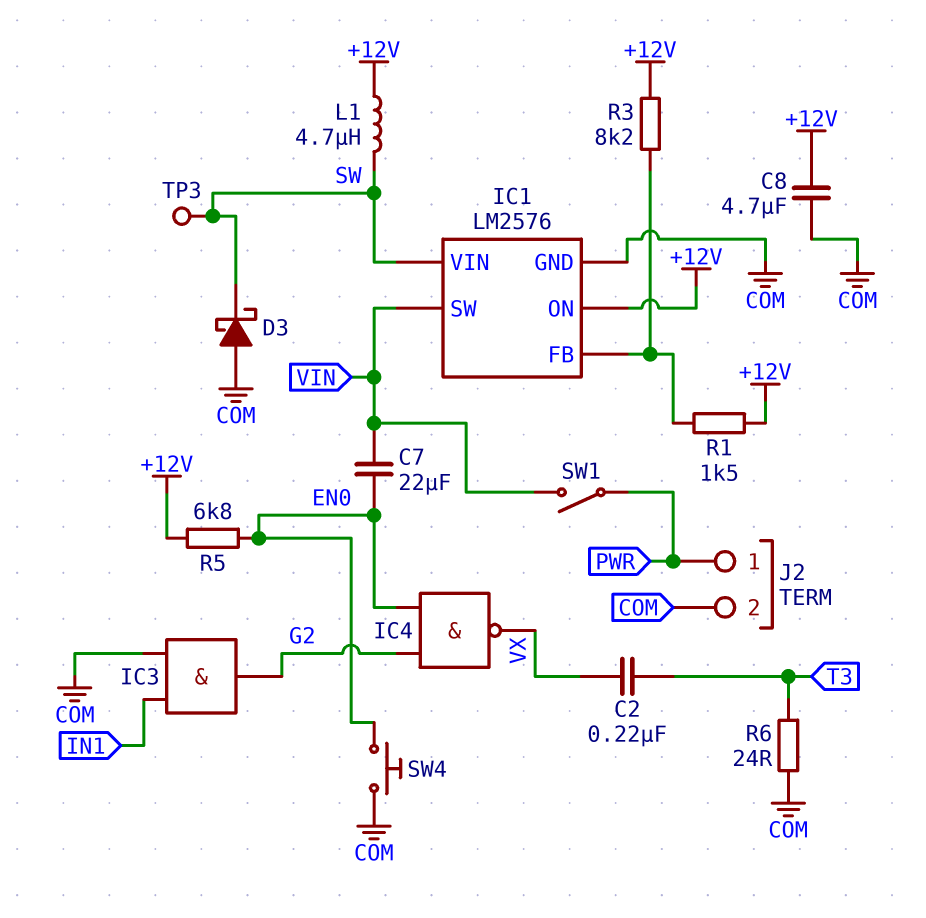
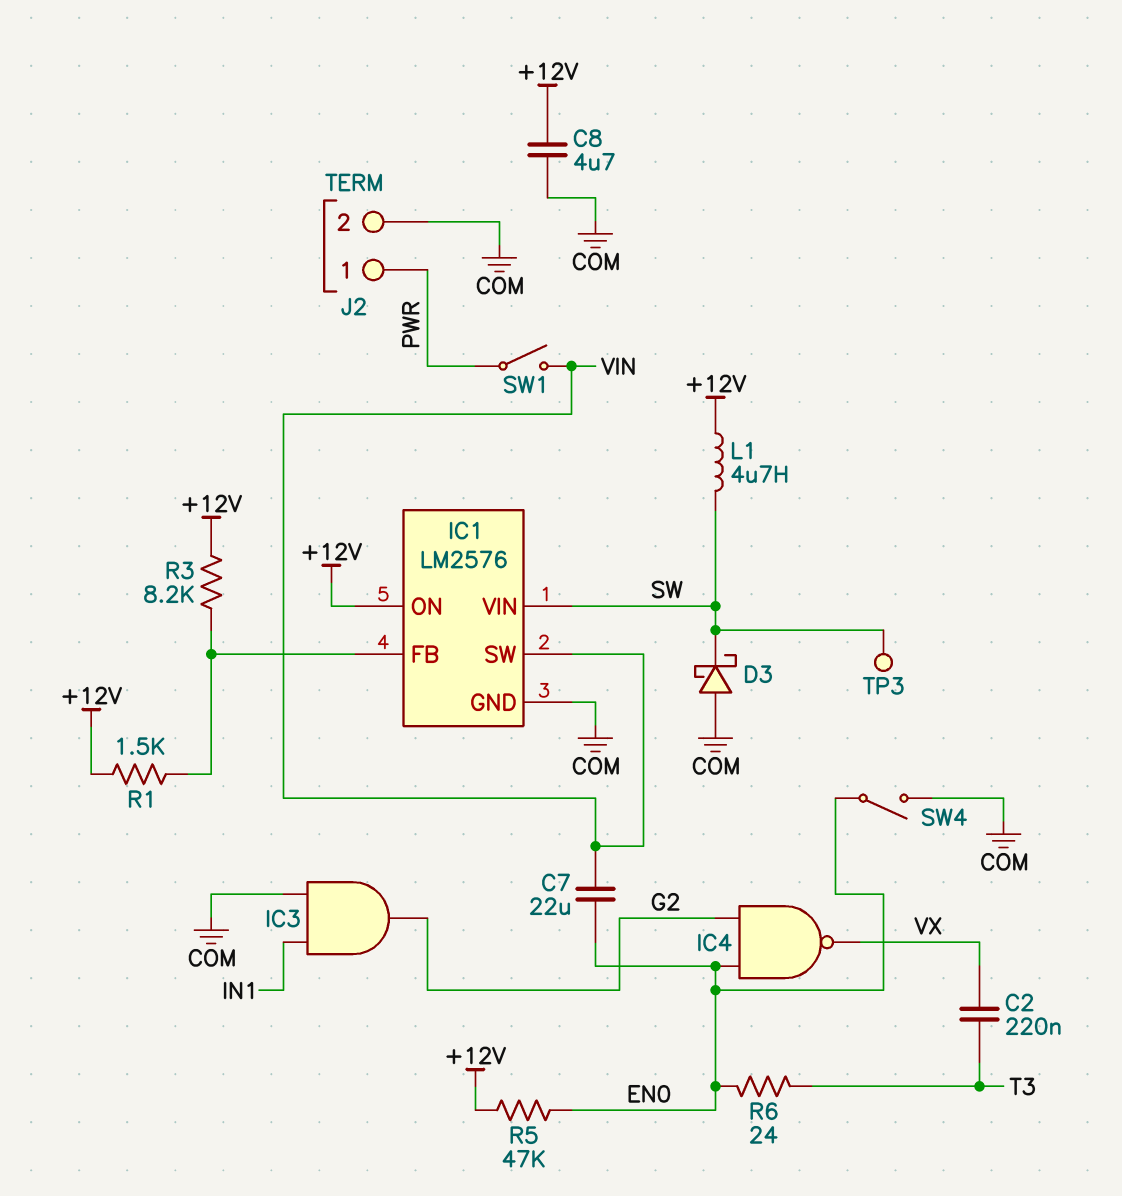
R5: 6.8k (+12V, EN0) -> 47k (+12V, EN0)
R6: 24 (COM, T3) -> 24 (EN0, T3)
SW4: button (COM, EN0) -> switch (COM, EN0)

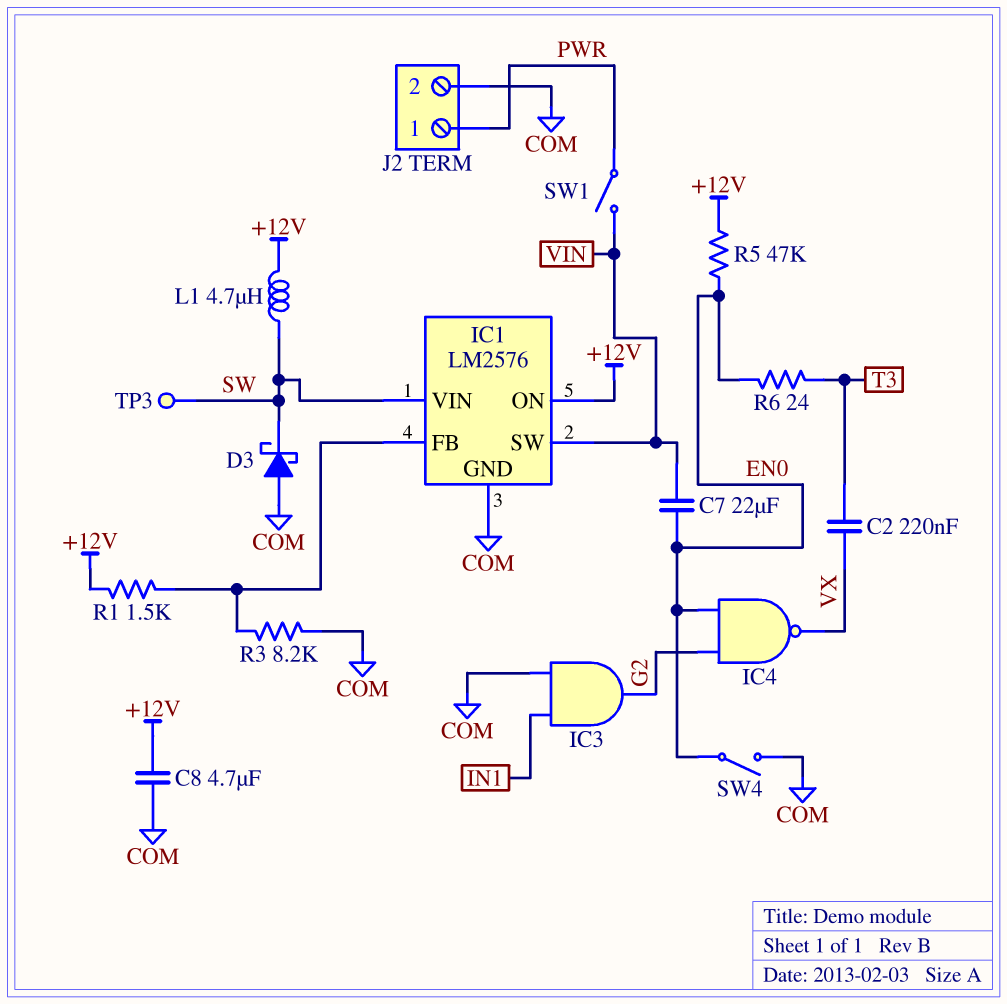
R3: 8.2k (+12V, IC1/FB) -> 8.2k (COM, IC1/FB)

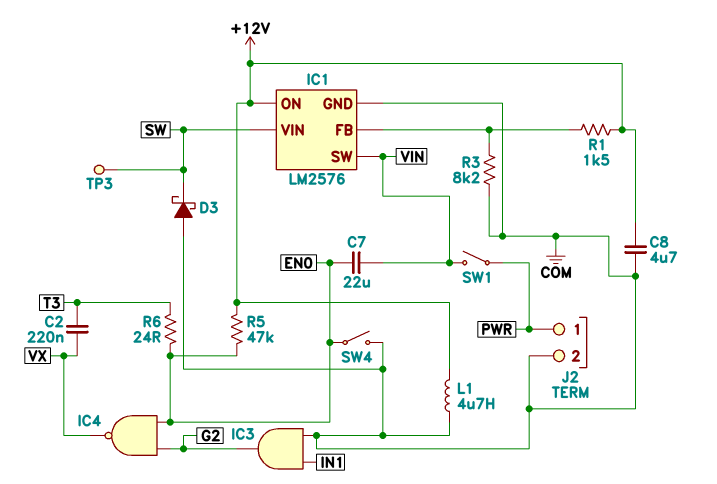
L1: 4.7uH (+12V, SW) -> 4.7uH (+12V, COM)

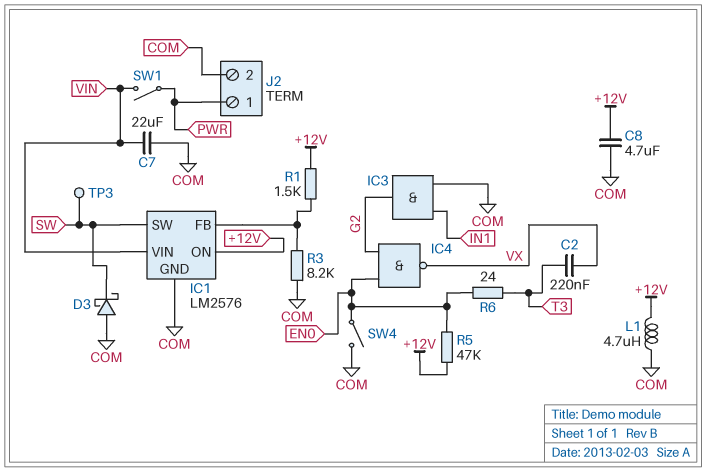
C7: 22uF (EN0, VIN) -> 22uF (COM, VIN)
IC1 pin SW: VIN -> SW
IC1 pin VIN: SW -> VIN

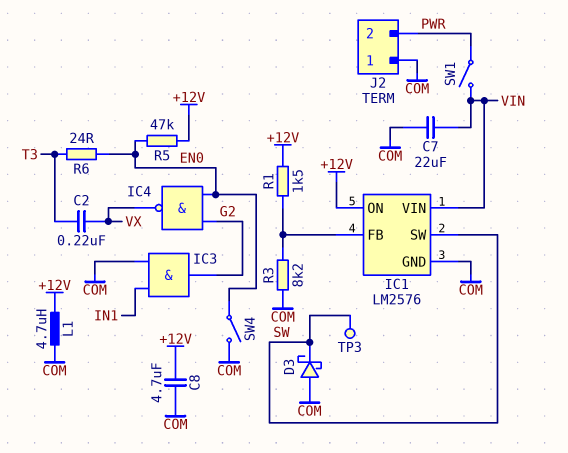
J2 pin 1: PWR -> COM
J2 pin 2: COM -> PWR

